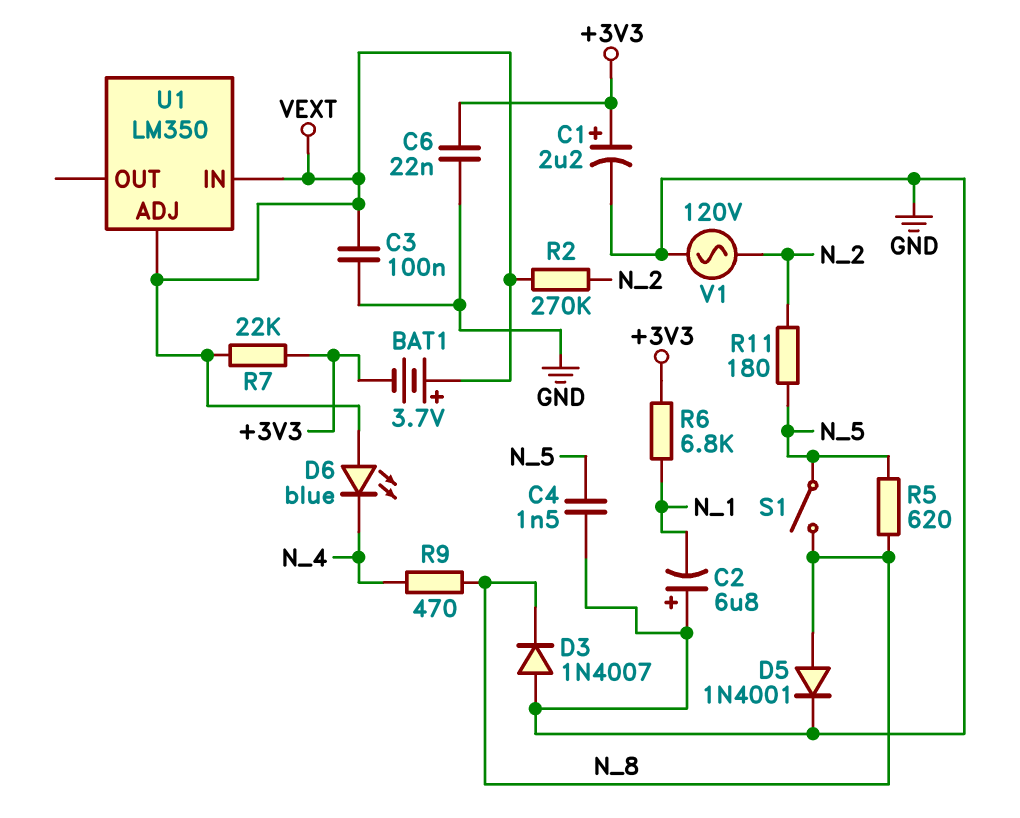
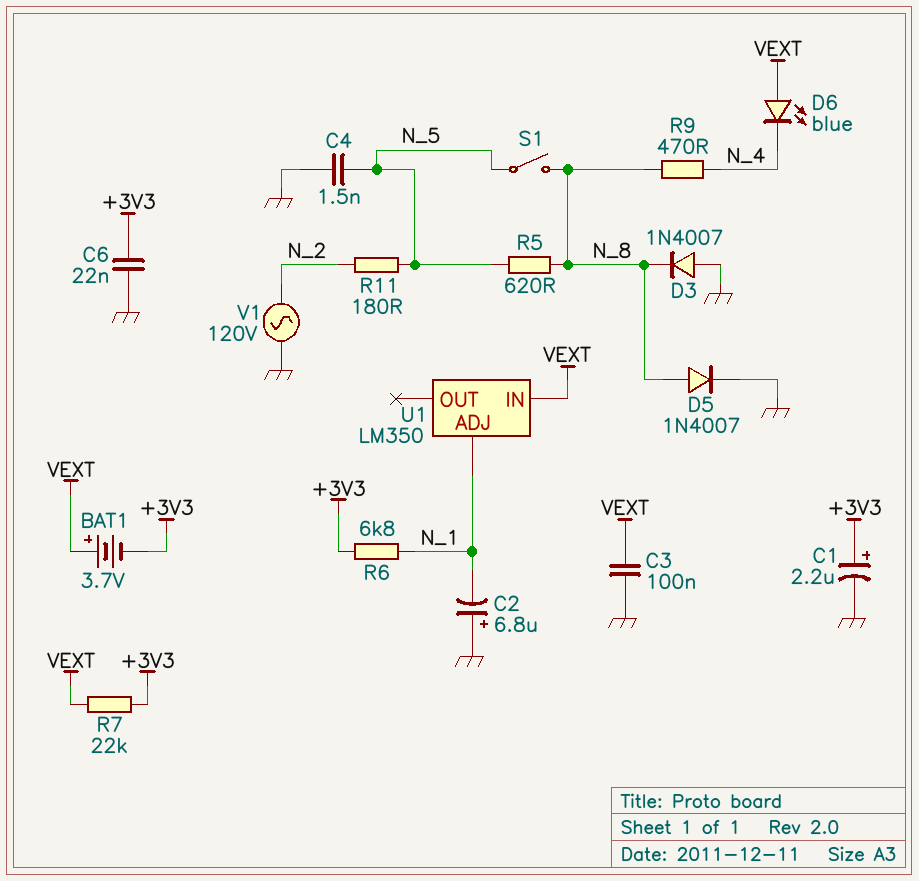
D5: diode 1N4001 (A N_8, K GND) -> diode 1N4007 (A N_8, K GND)
R2: 270k (N_2, VEXT) -> none
U1 pin ADJ: VEXT -> N_1

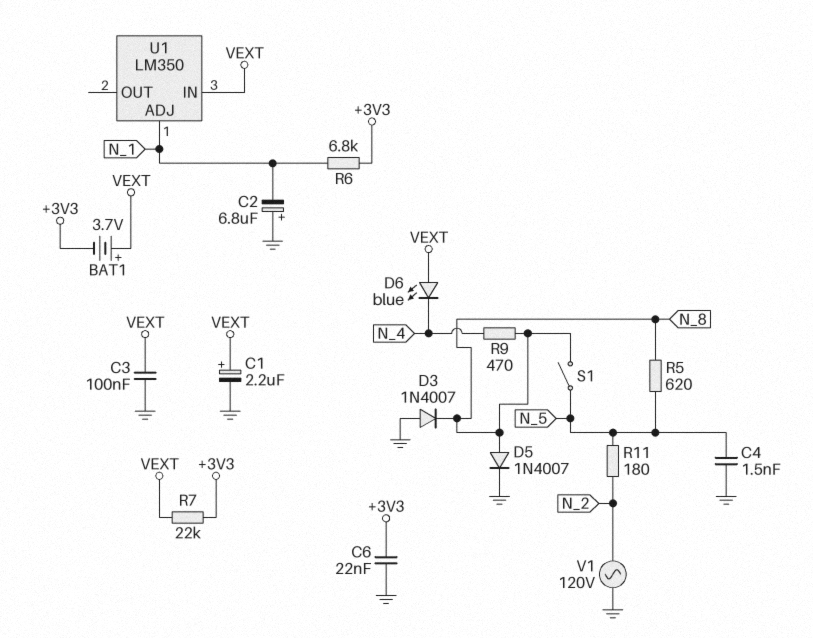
C1: 2.2uF (plus +3V3, minus GND) -> 2.2uF (plus VEXT, minus GND)

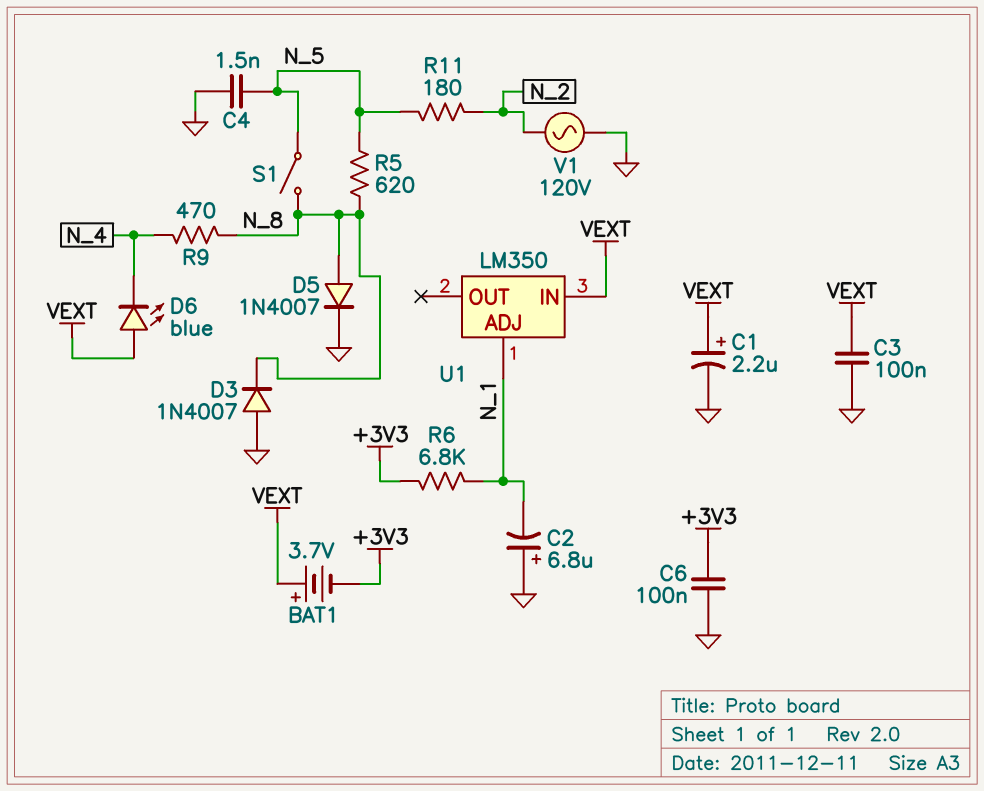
C6: 22nF (+3V3, GND) -> 100nF (+3V3, GND)
R7: 22k (+3V3, VEXT) -> none

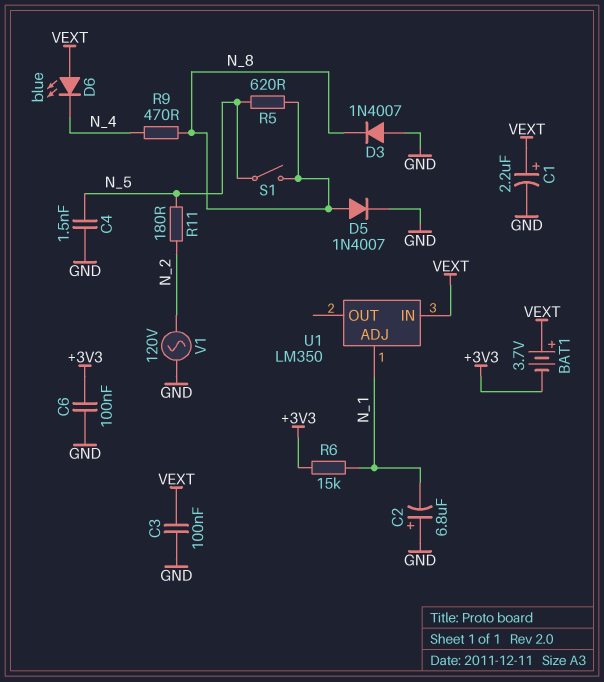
R6: 6.8k (+3V3, N_1) -> 15k (+3V3, N_1)

